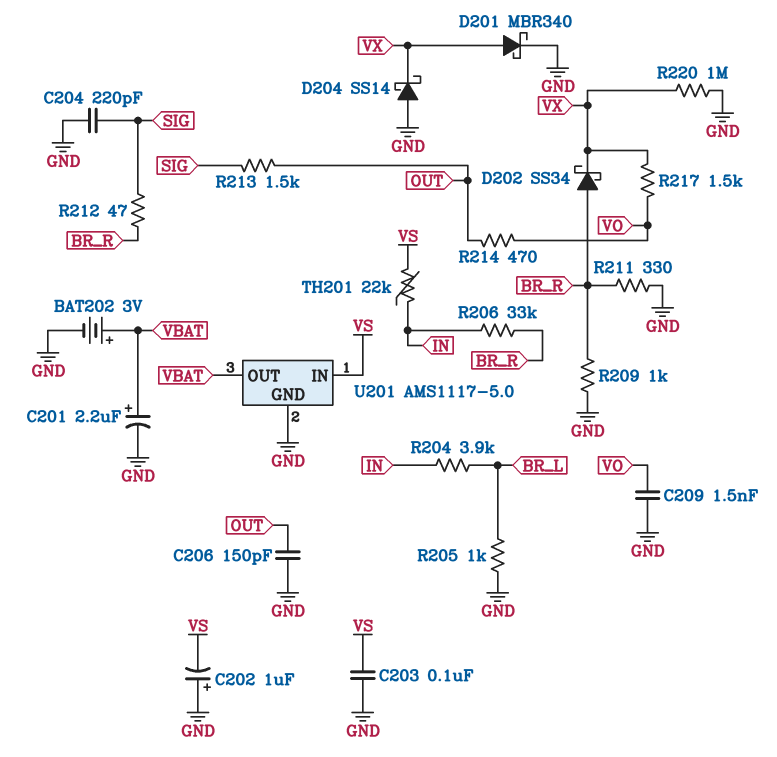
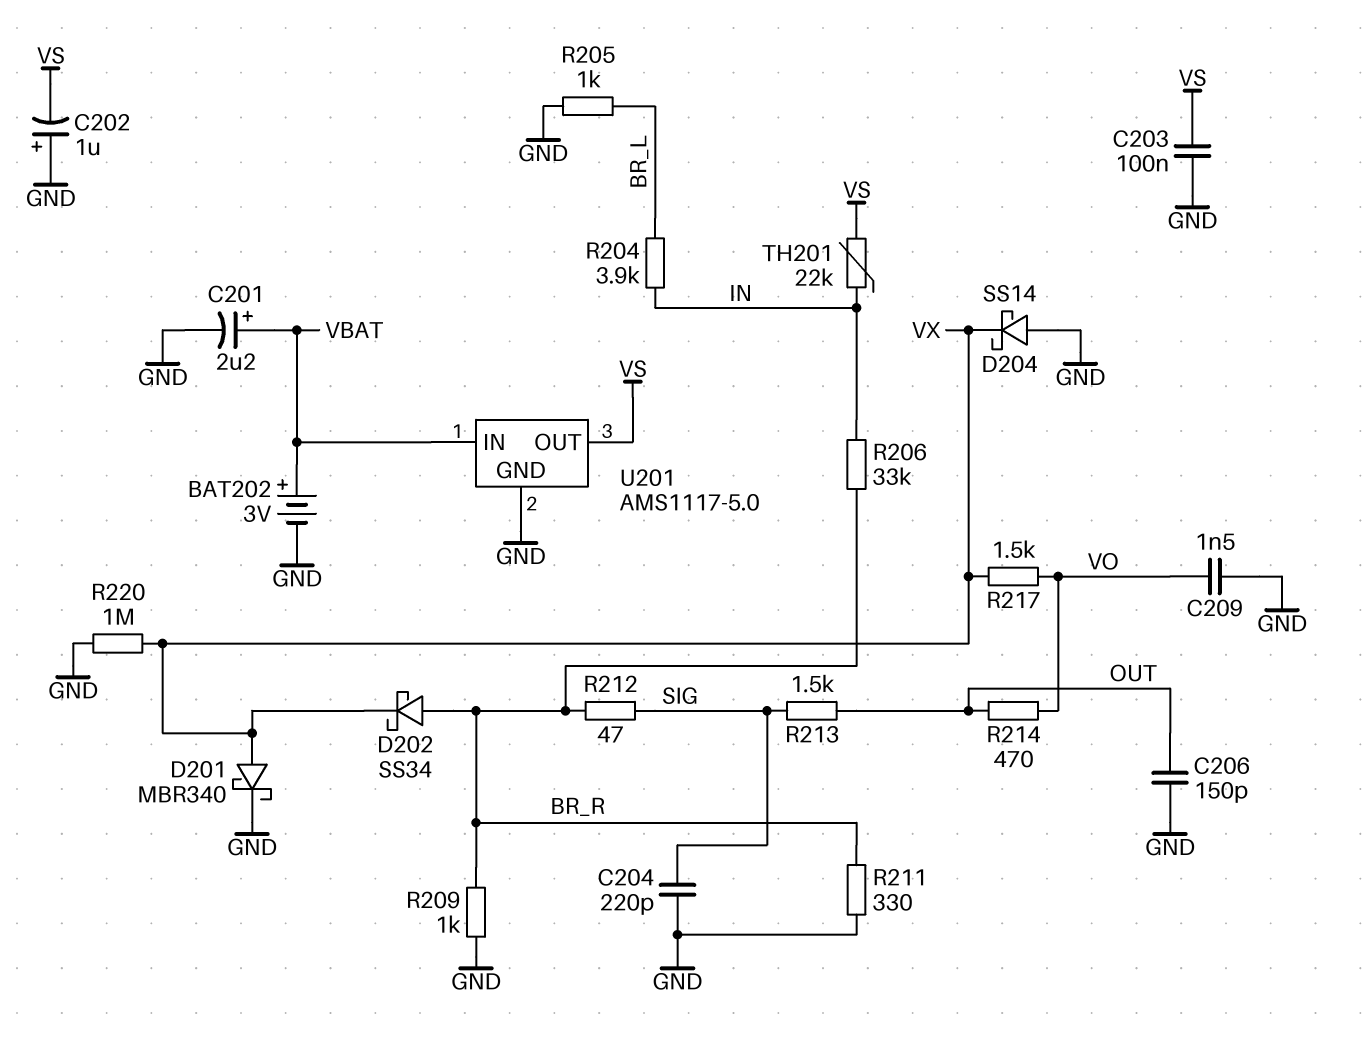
U201 pin IN: VS -> VBAT
U201 pin OUT: VBAT -> VS

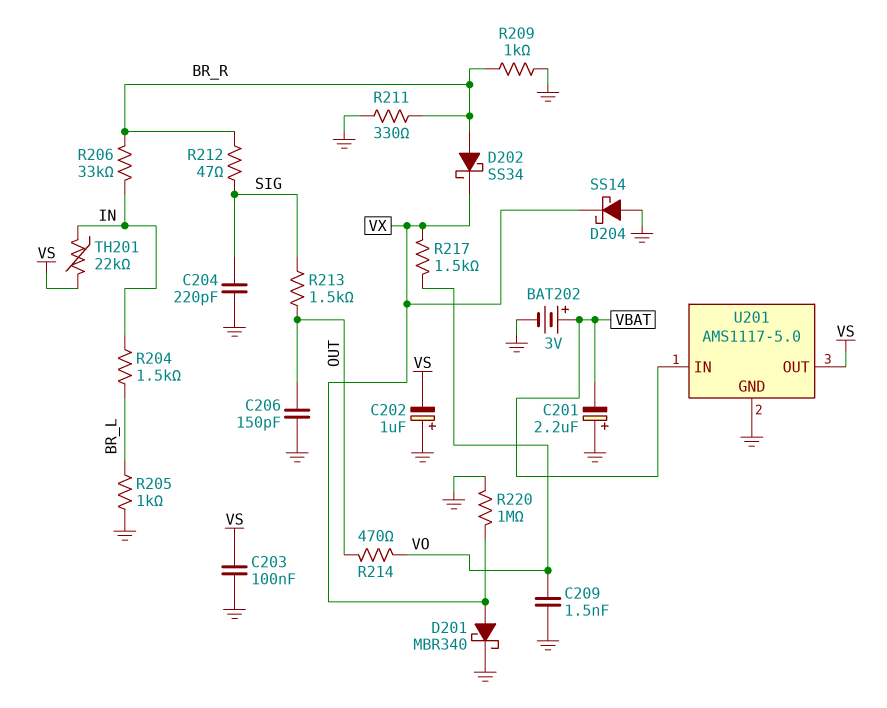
C201: 2.2uF (plus VBAT, minus GND) -> 2.2uF (plus GND, minus VBAT)
R204: 3.9k (BR_L, IN) -> 1.5k (BR_L, IN)

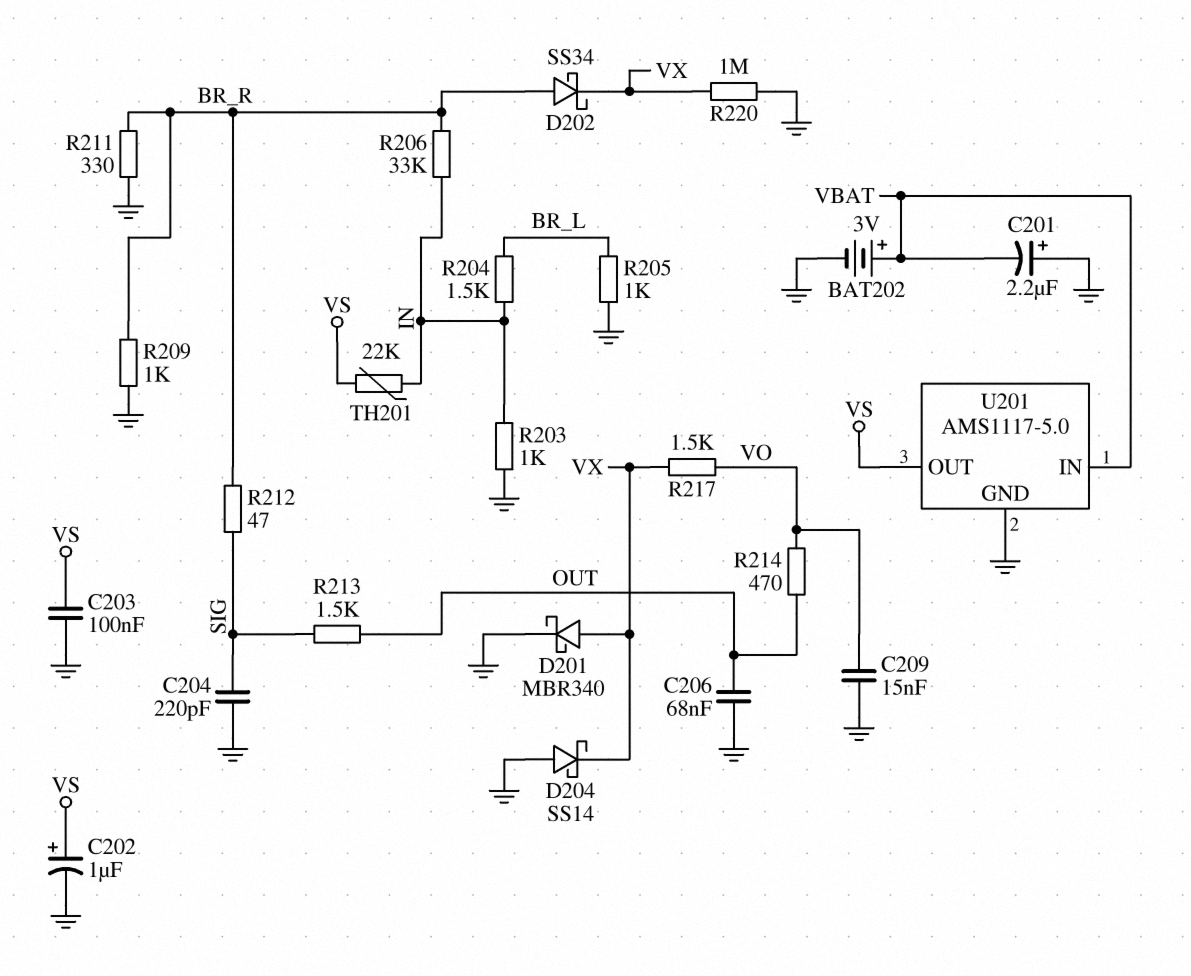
C202: 1uF (plus GND, minus VS) -> 1uF (plus VS, minus GND)
C206: 150pF (GND, OUT) -> 68nF (GND, OUT)
C209: 1.5nF (GND, VO) -> 15nF (GND, VO)
R203: none -> 1k (GND, IN)

